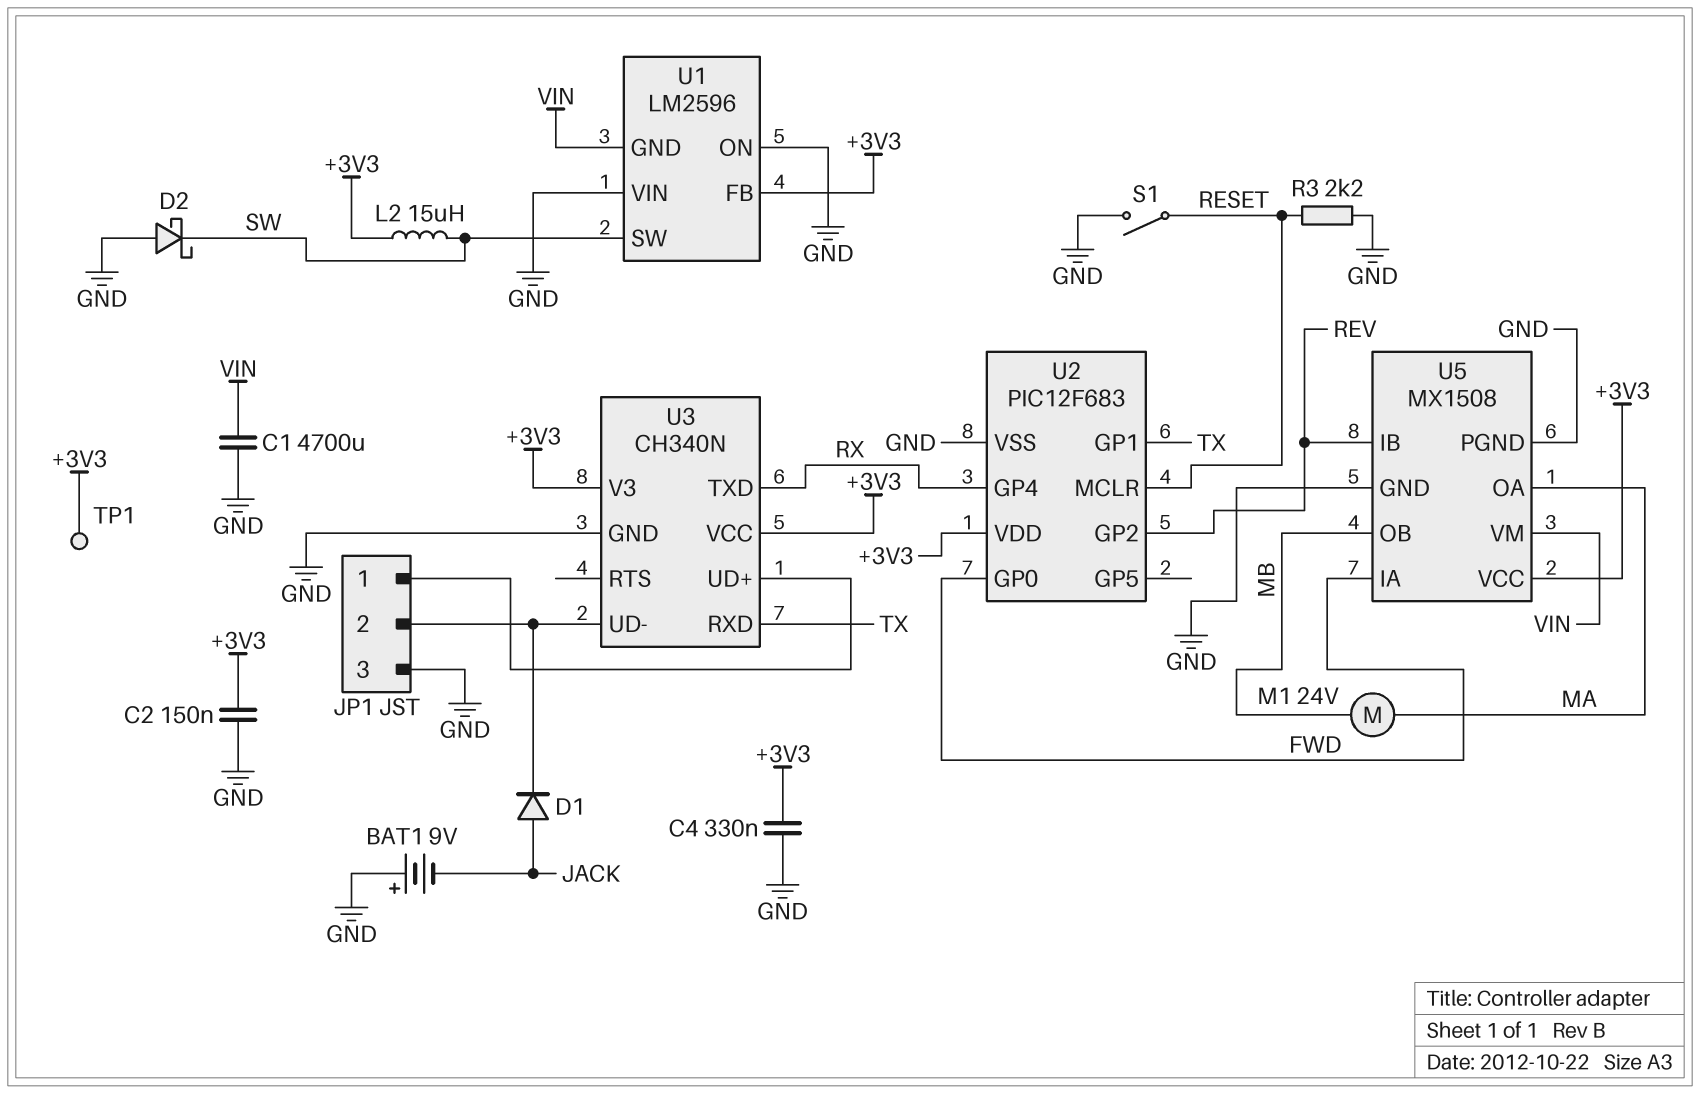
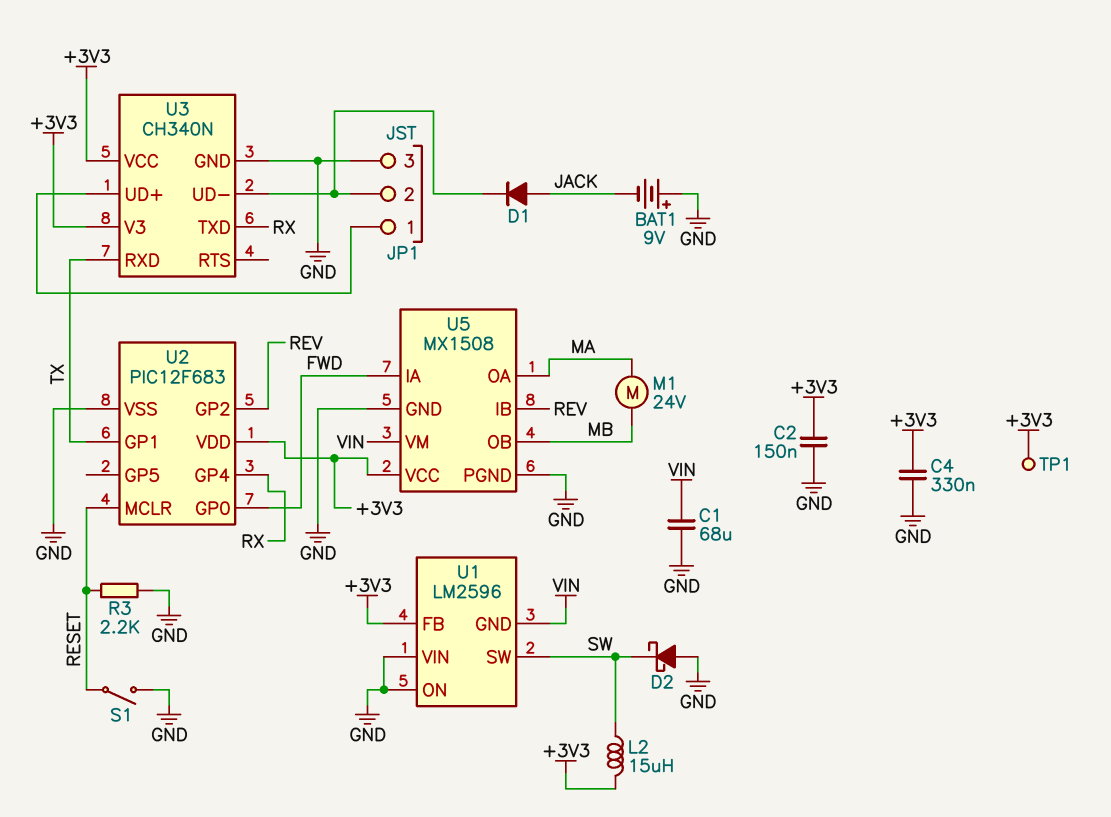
C1: 4700uF (GND, VIN) -> 68uF (GND, VIN)

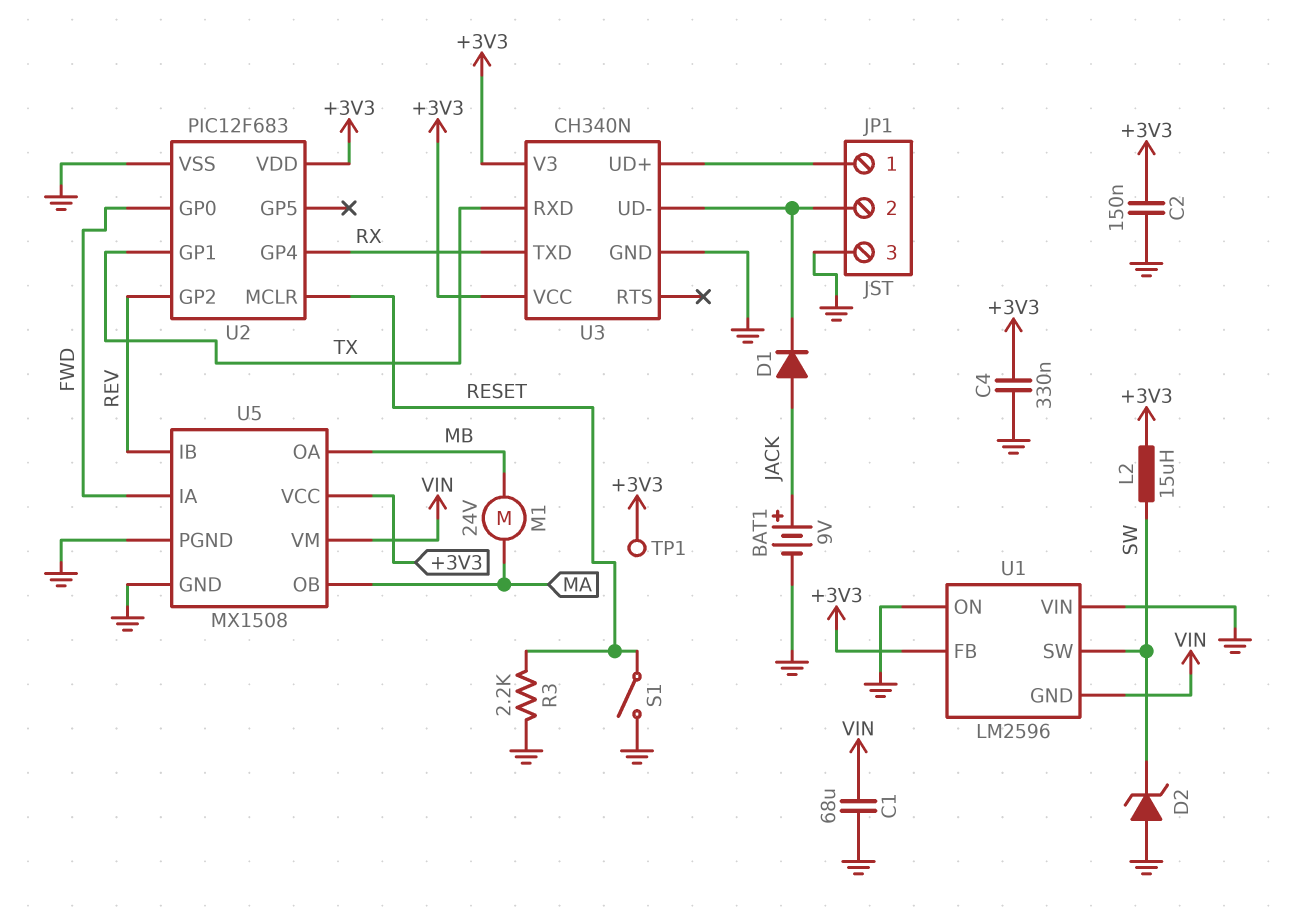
BAT1: 9V (plus GND, minus JACK) -> 9V (plus JACK, minus GND)
D2: schottky (A GND, K SW) -> zener (A GND, K SW)
U5 pin OA: MA -> MB
U5 pin OB: MB -> MA

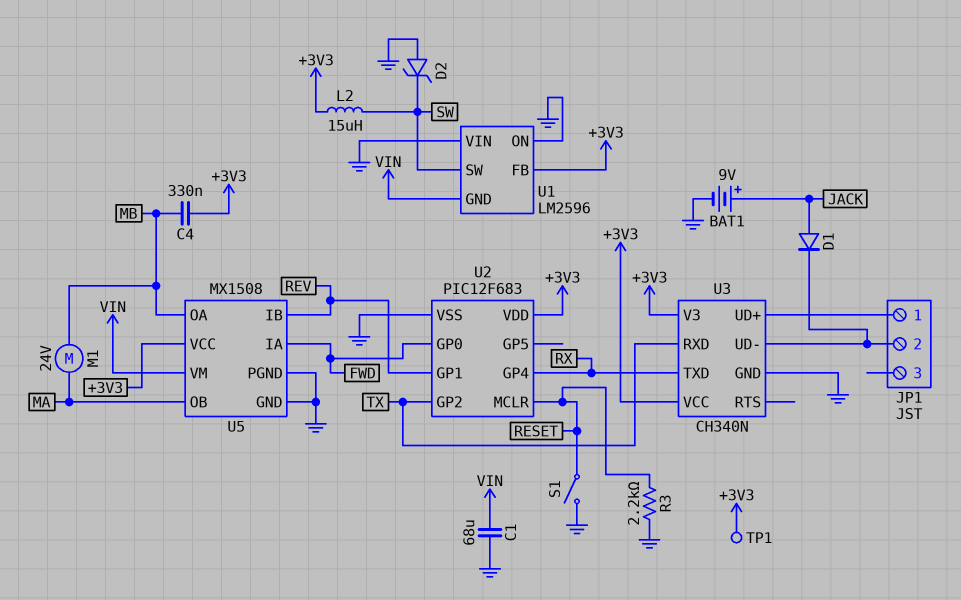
C2: 150nF (+3V3, GND) -> none
C4: 330nF (+3V3, GND) -> 330nF (+3V3, MB)
JP1 pin 3: GND -> none
U2 pin GP1: TX -> REV
U2 pin GP2: REV -> TX

